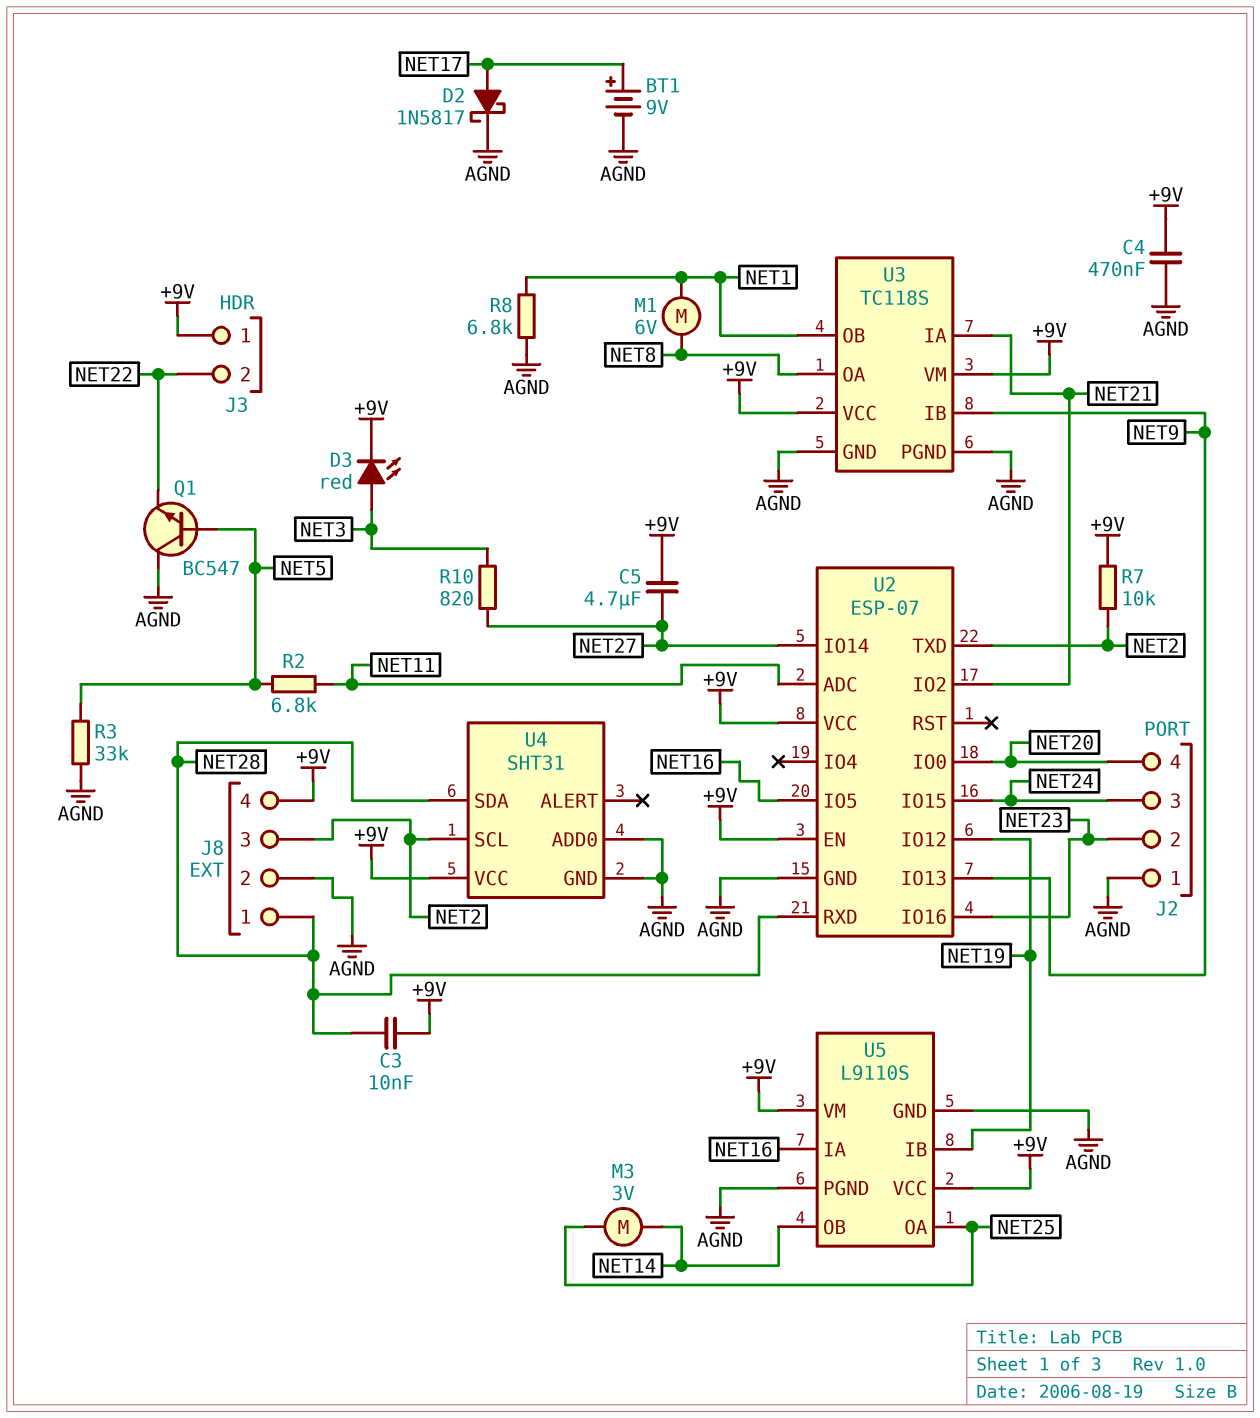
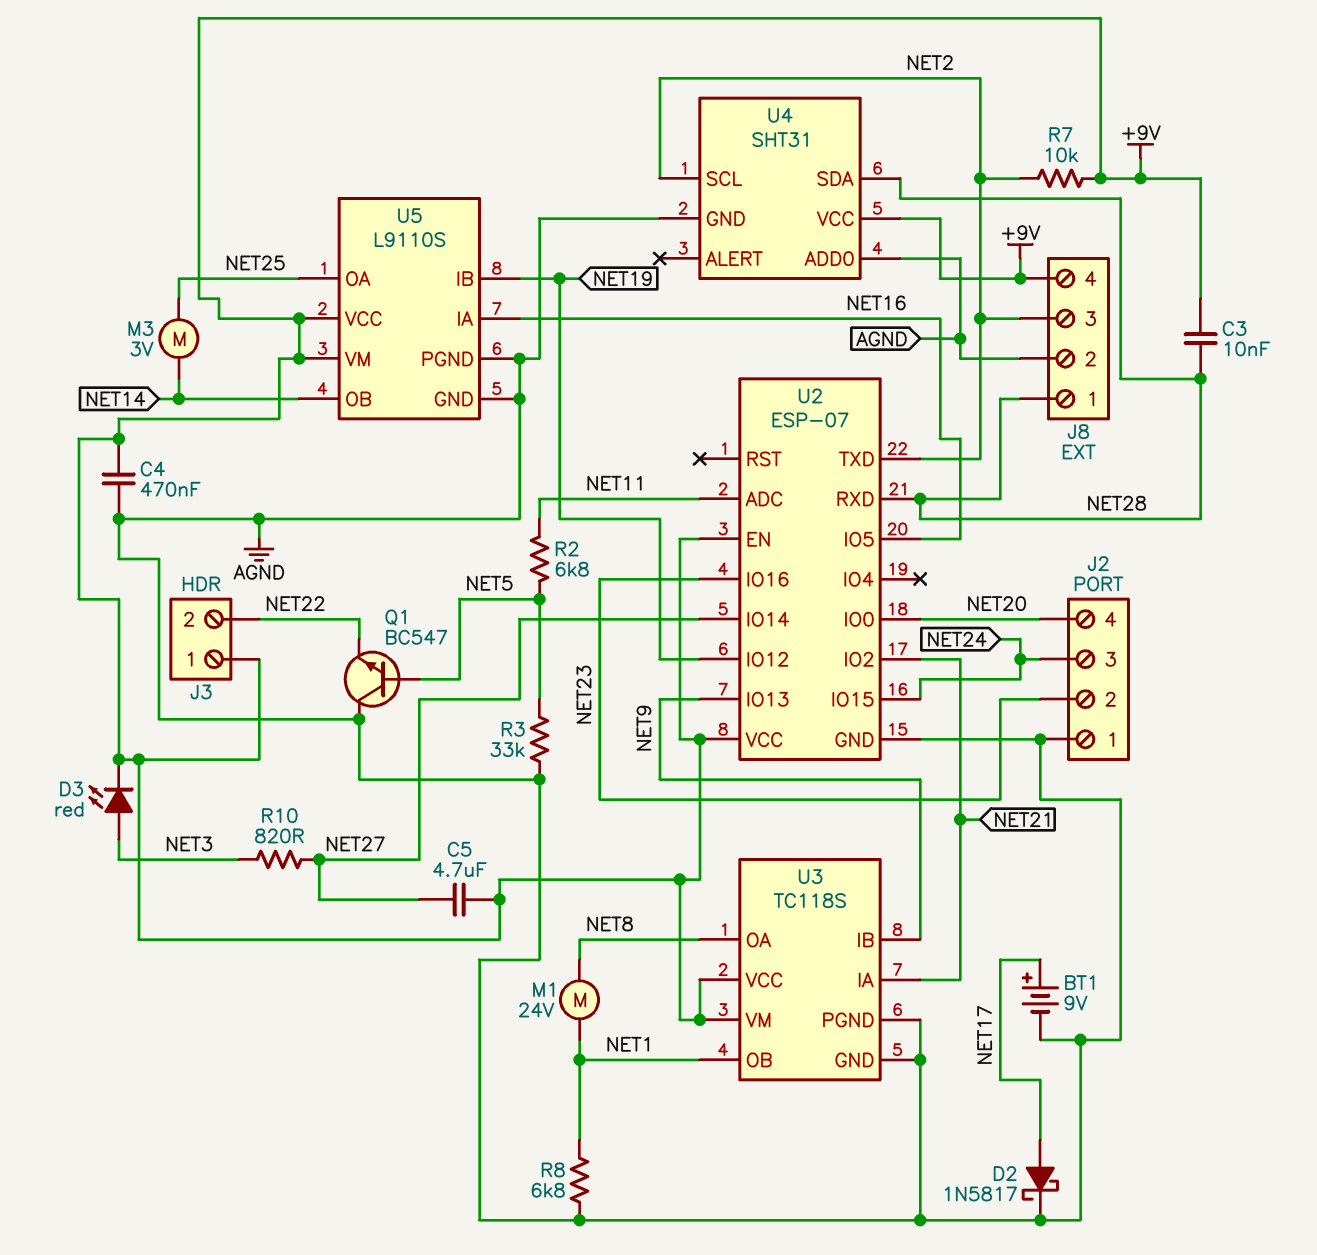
M1: motor 6V (NET1, NET8) -> motor 24V (NET1, NET8)

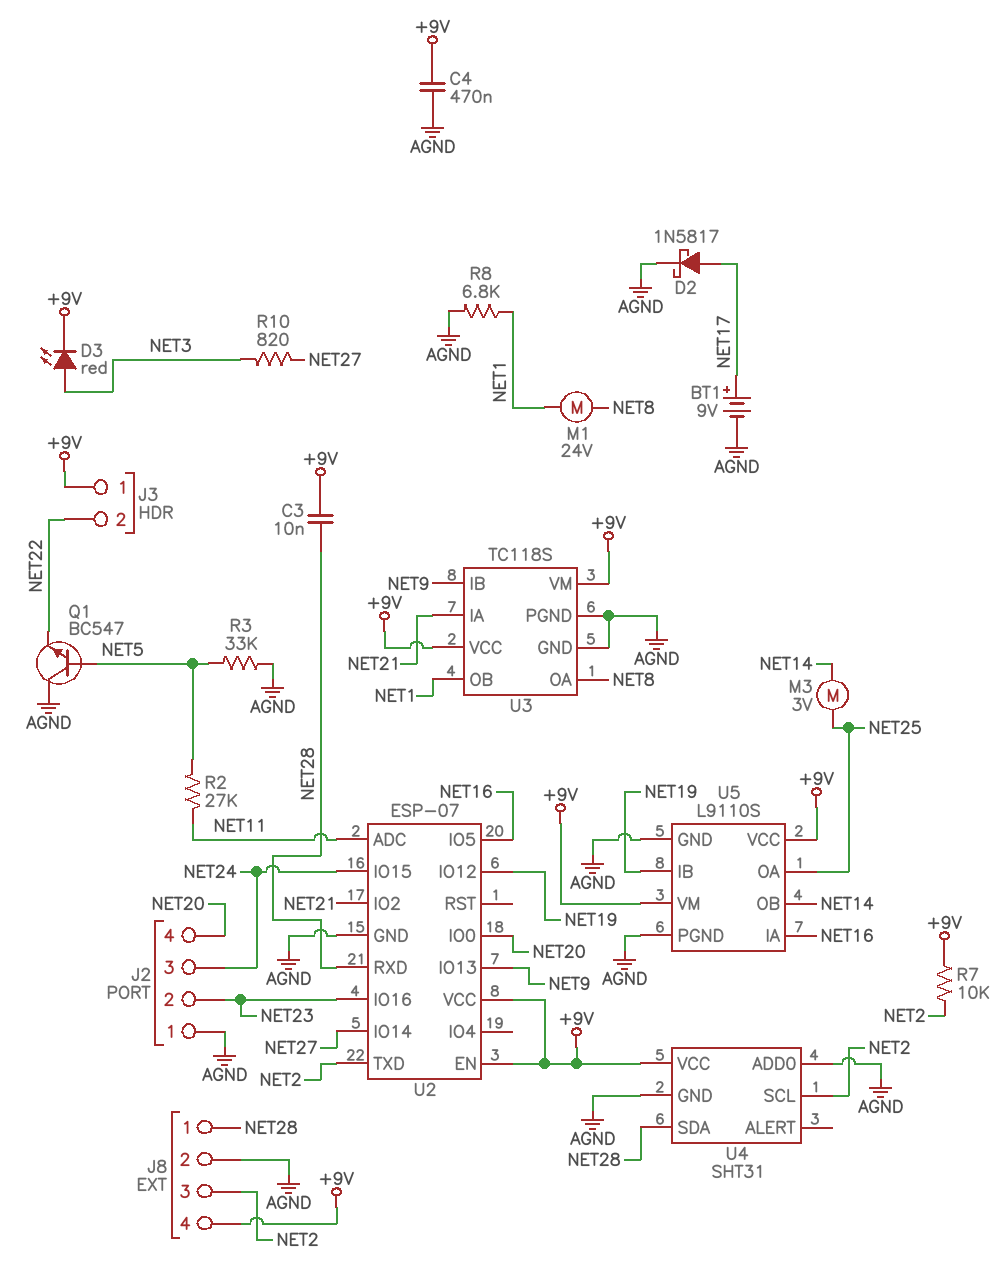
C5: 4.7uF (+9V, NET27) -> none
R2: 6.8k (NET5, NET11) -> 27k (NET5, NET11)

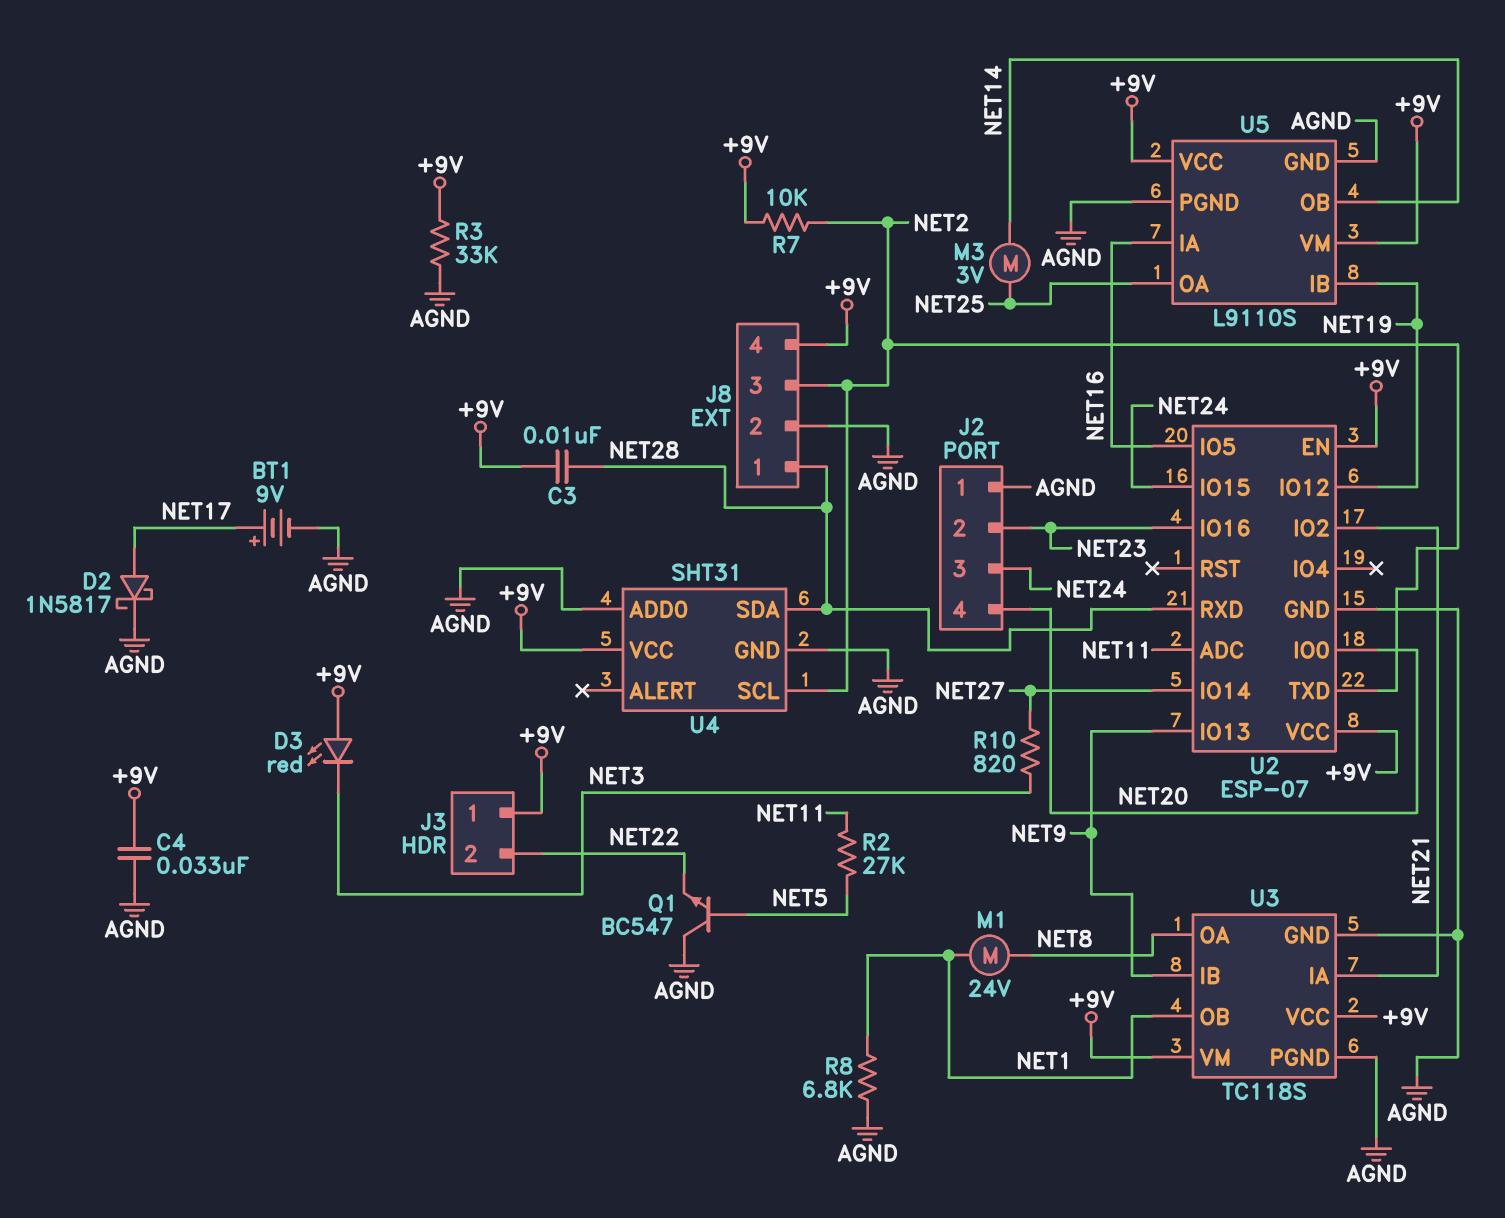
C4: 470nF (+9V, AGND) -> 33nF (+9V, AGND)
D3: LED red (A NET3, K +9V) -> LED red (A +9V, K NET3)
R3: 33k (AGND, NET5) -> 33k (+9V, AGND)

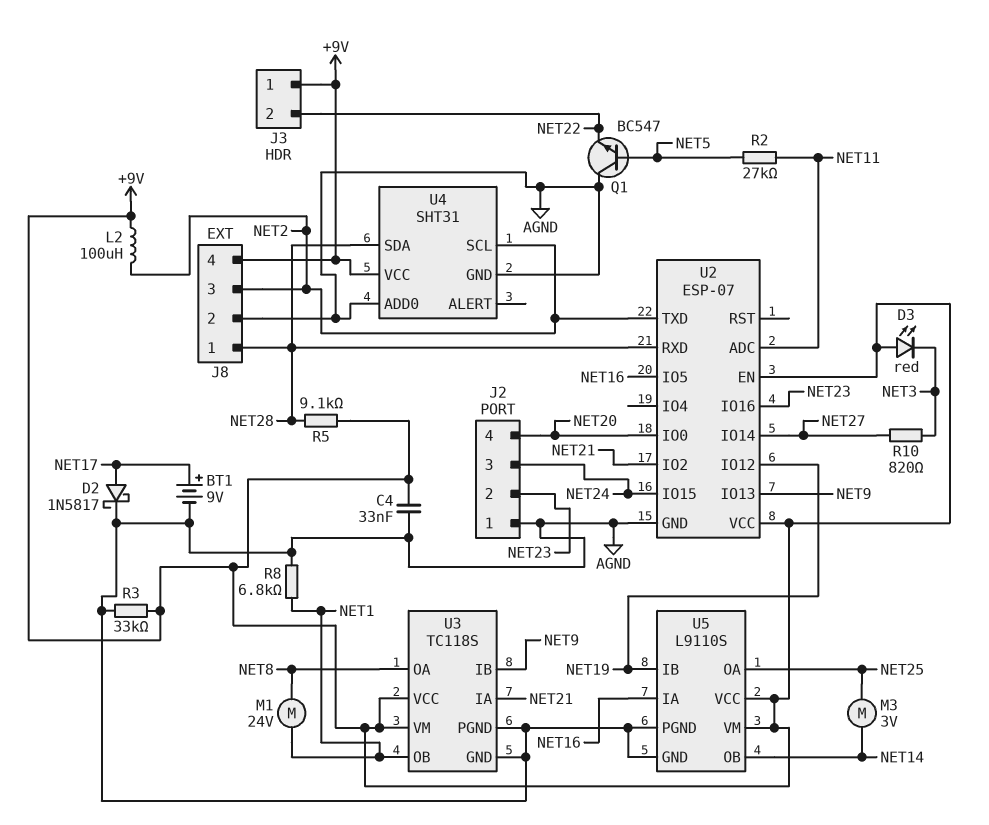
C3: 10nF (+9V, NET28) -> none
L2: none -> 100uH (+9V, NET2)
R5: none -> 9.1k (+9V, NET28)
R7: 10k (+9V, NET2) -> none

